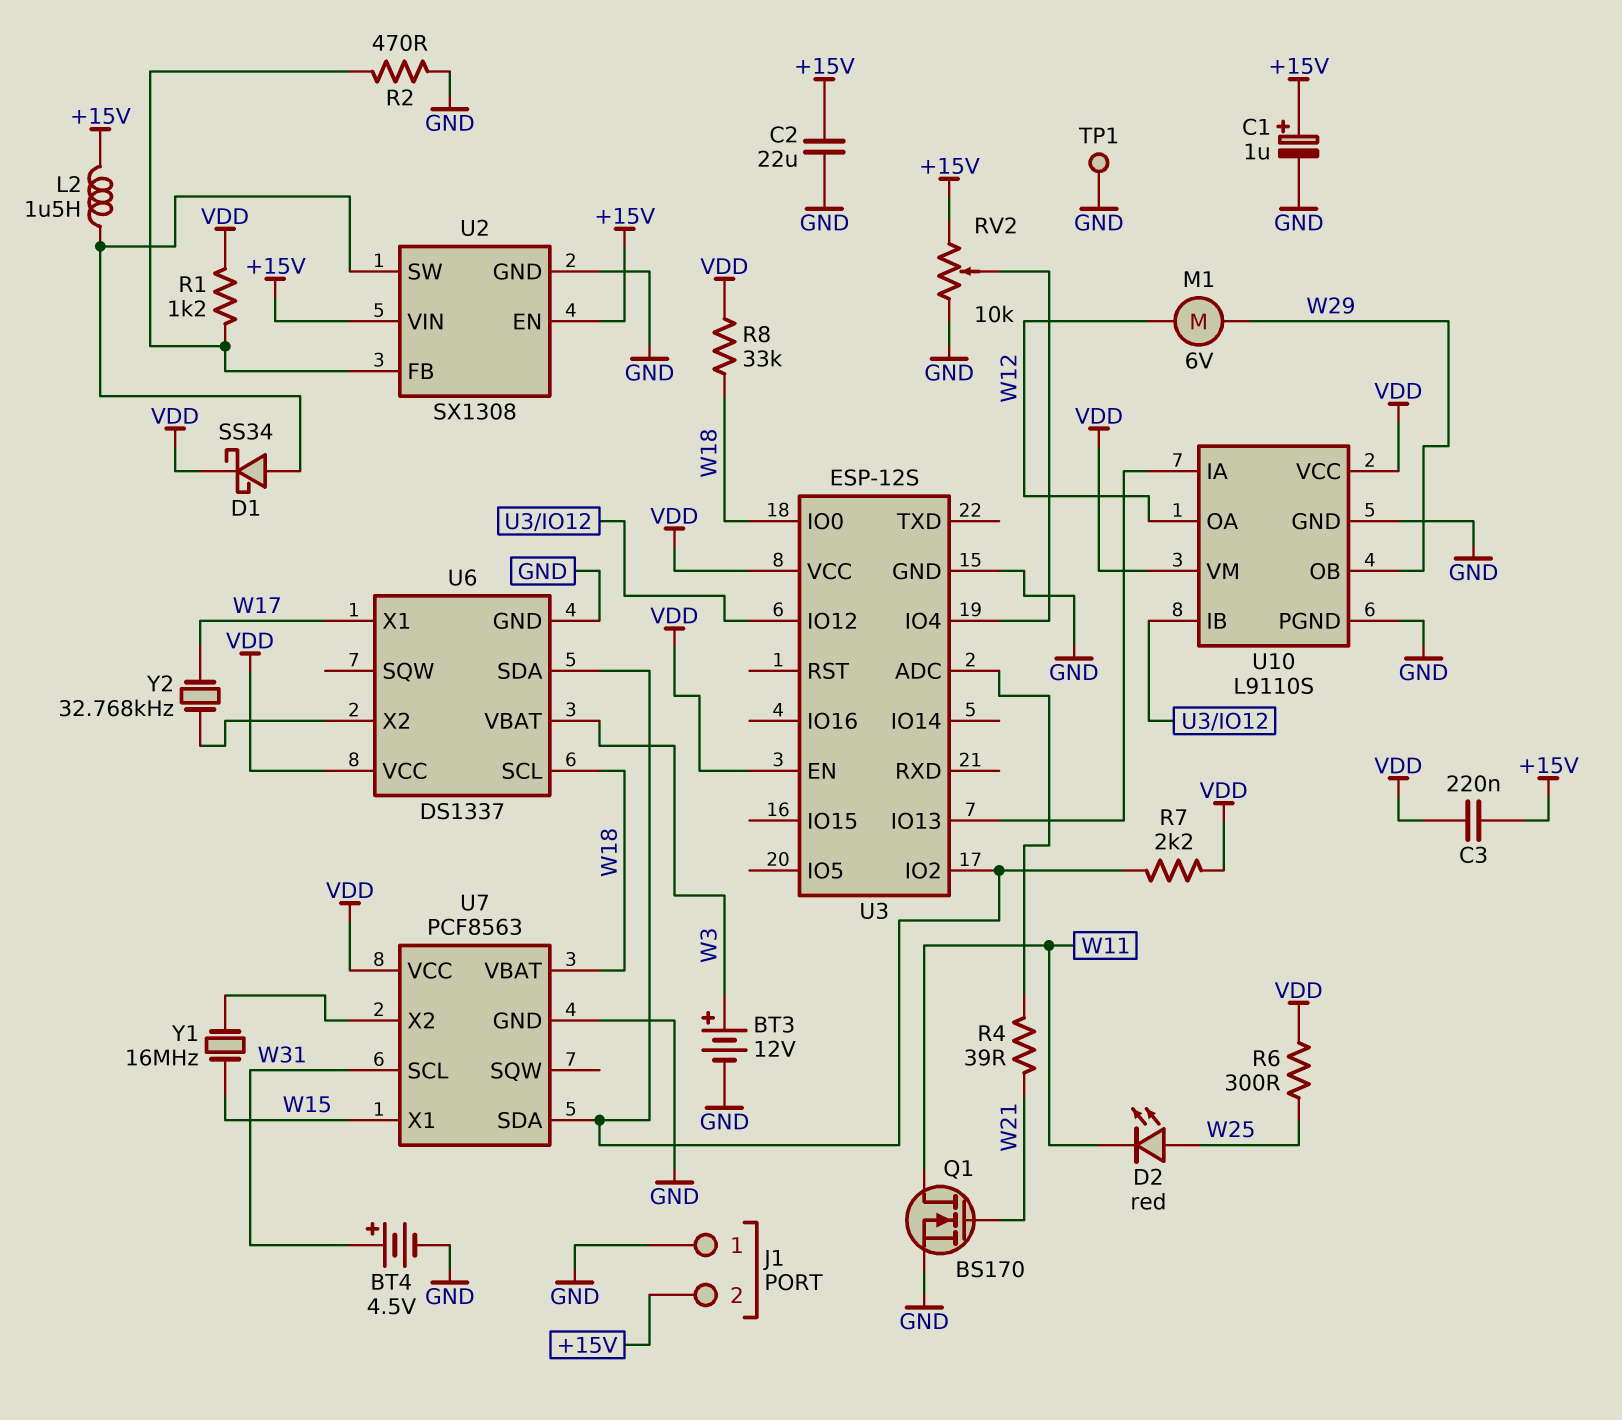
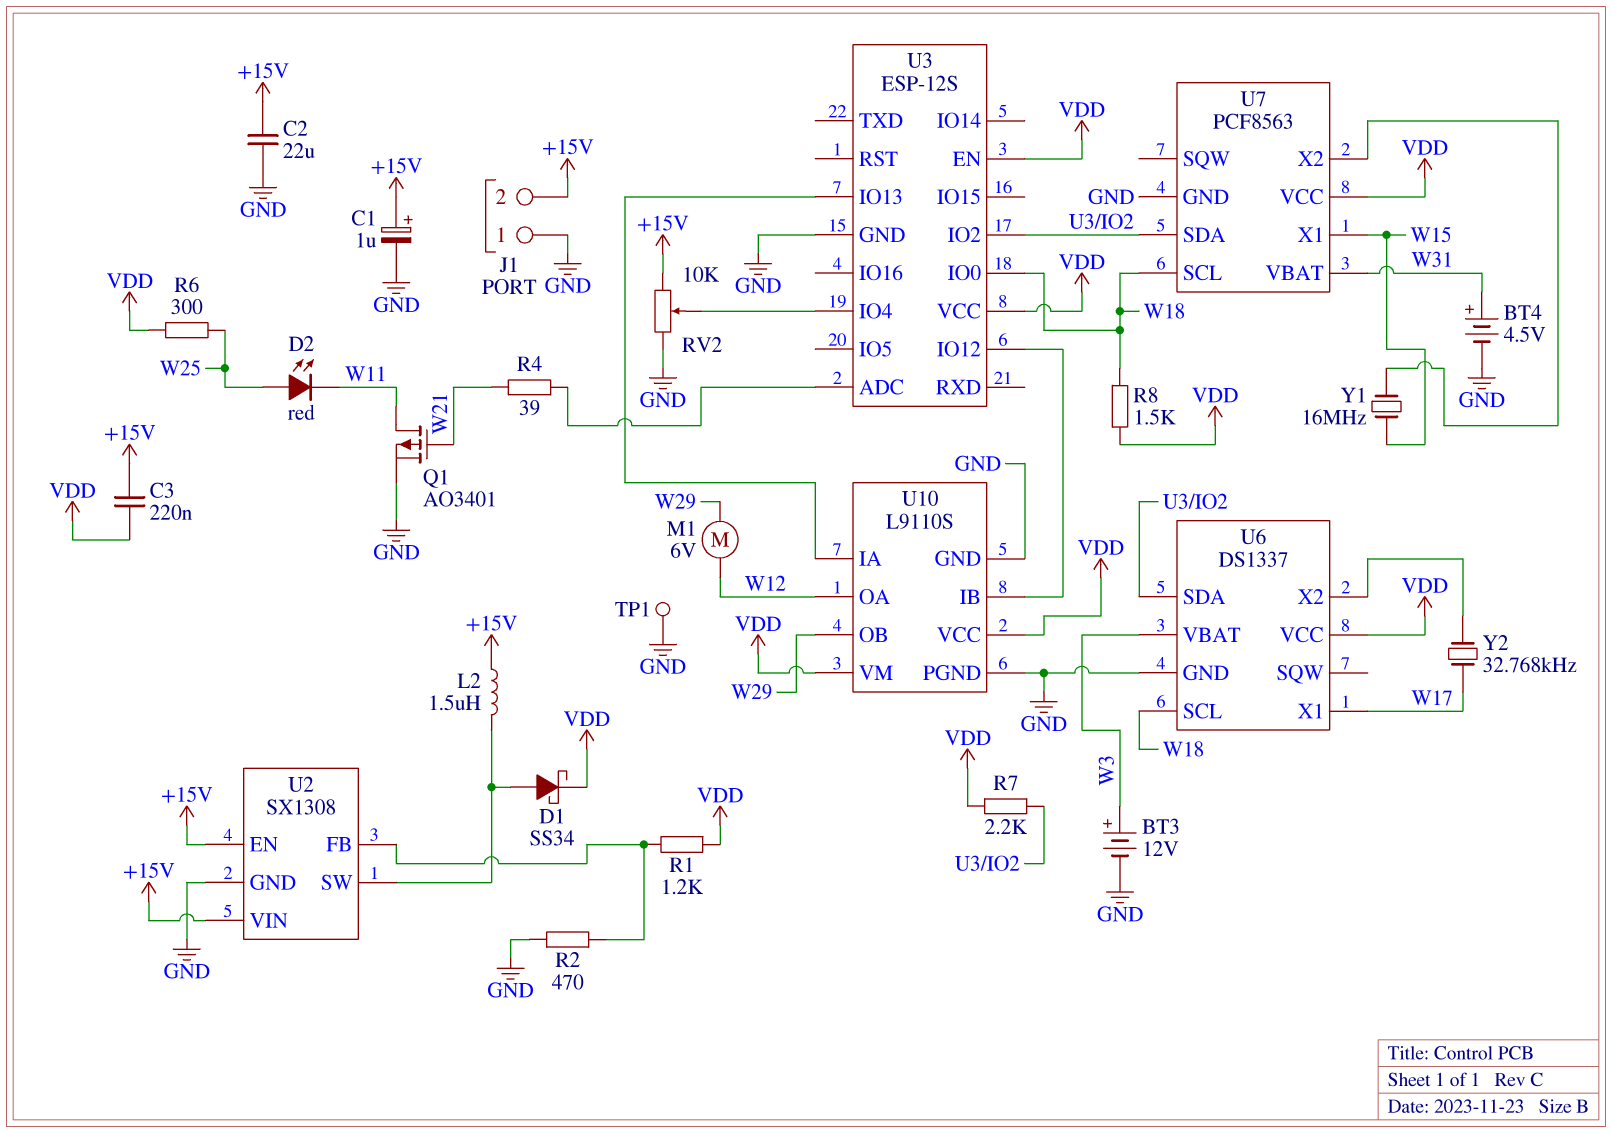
Q1: NMOS BS170 (G W21, D W11, S GND) -> PMOS AO3401 (G W21, D W11, S GND)
R8: 33k (VDD, W18) -> 1.5k (VDD, W18)
U7 pin SCL: W31 -> W18
U7 pin VBAT: W18 -> W31

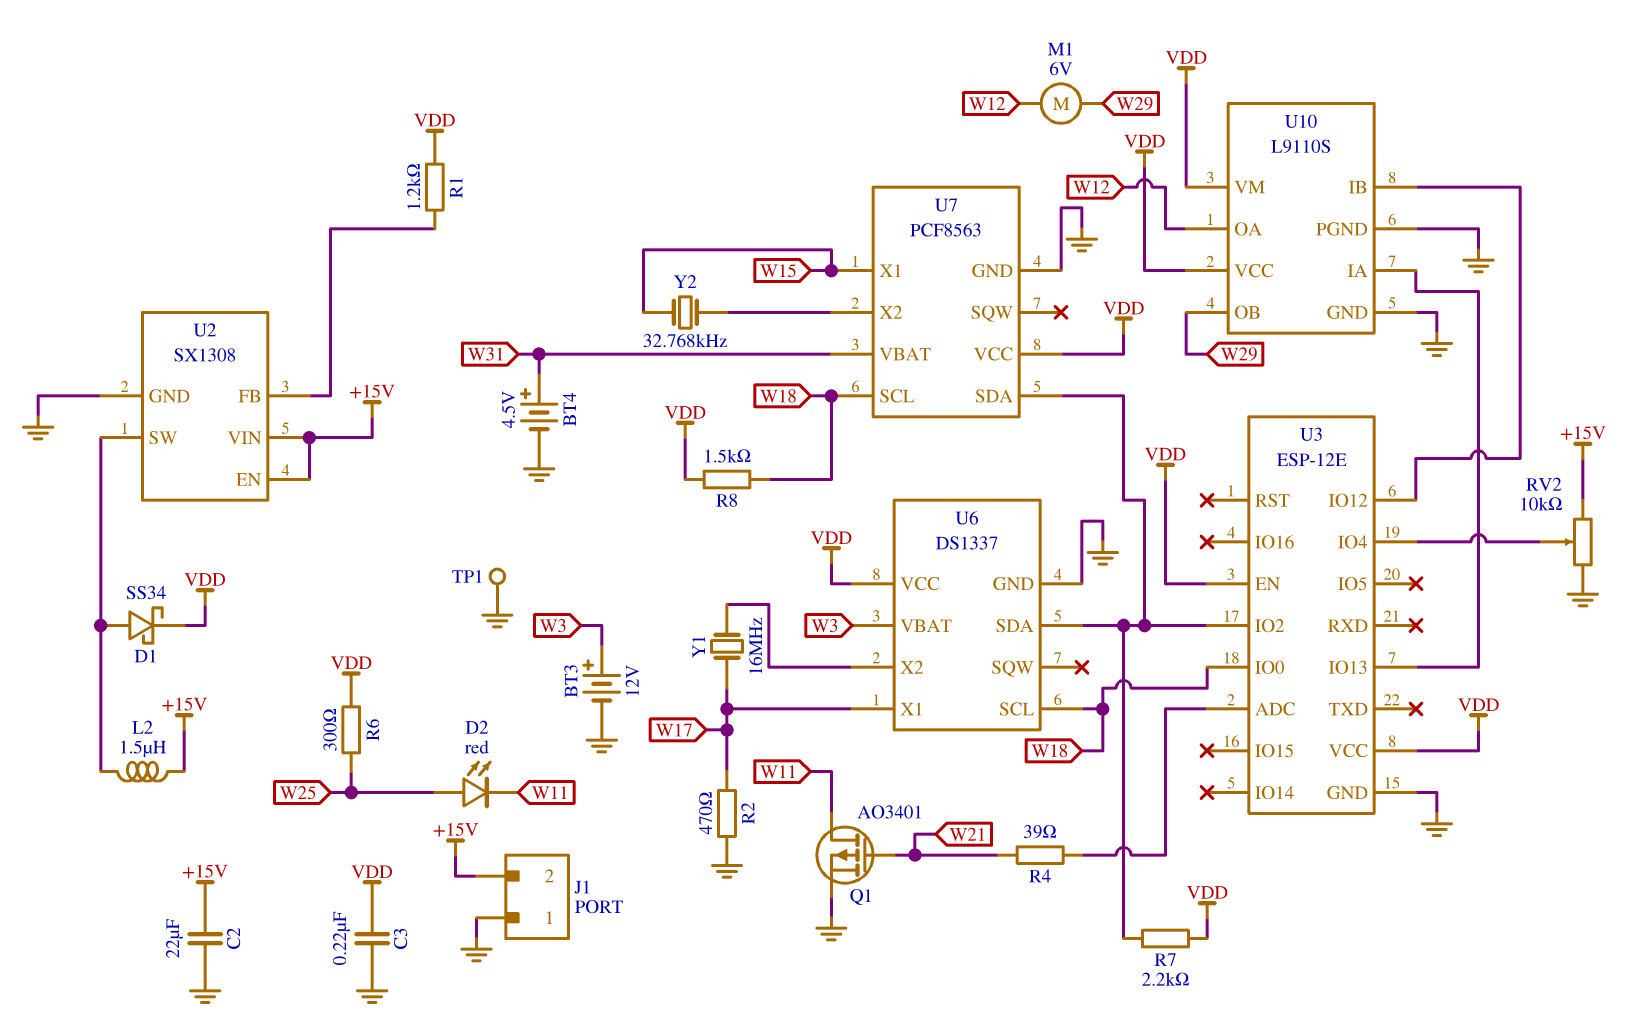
C1: 1uF (plus +15V, minus GND) -> none
C3: 220nF (+15V, VDD) -> 220nF (GND, VDD)
R2: 470 (GND, U2/FB) -> 470 (GND, W17)
U3: ESP-12S -> ESP-12E
Y1: 16MHz (U7/X2, W15) -> 16MHz (U6/X2, W17)
Y2: 32.768kHz (U6/X2, W17) -> 32.768kHz (U7/X2, W15)

